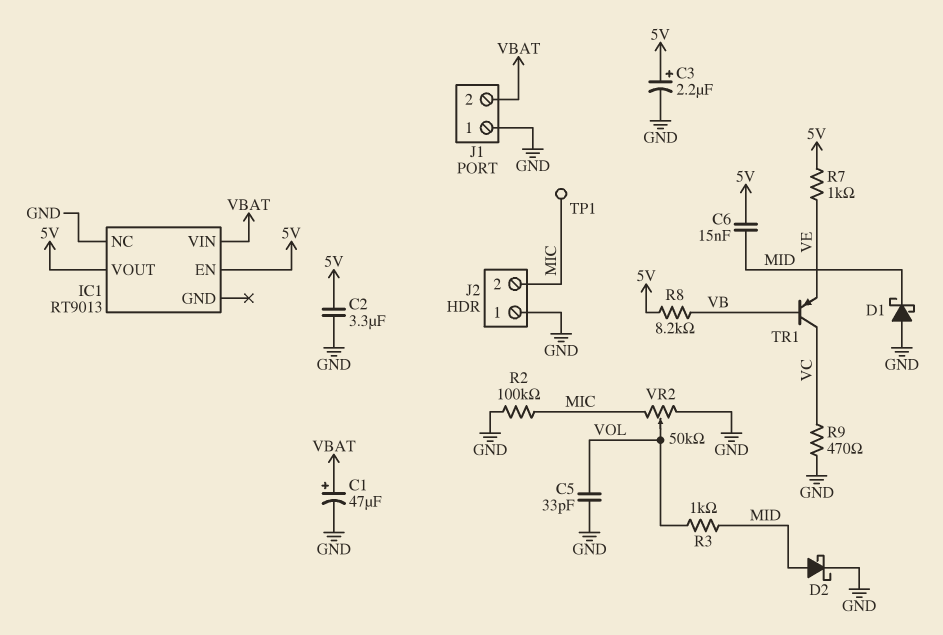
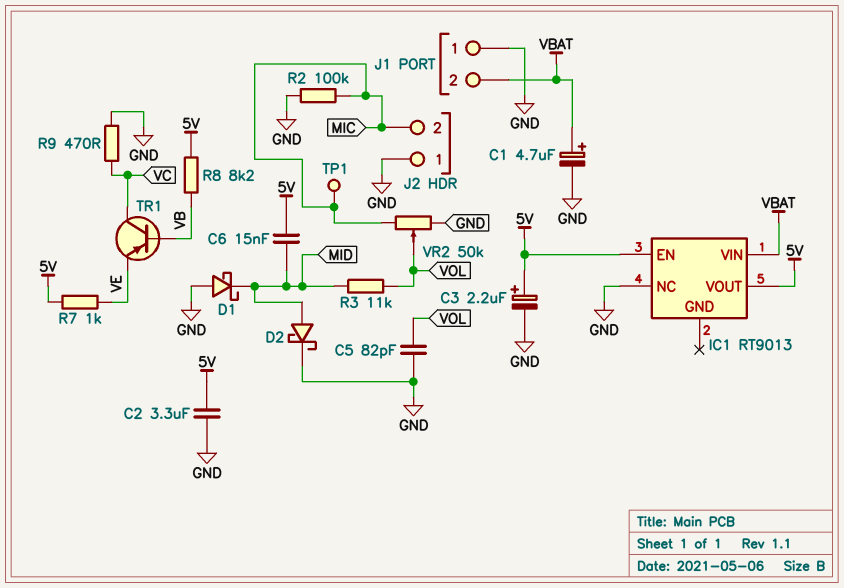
C1: 47uF (plus VBAT, minus GND) -> 4.7uF (plus VBAT, minus GND)
C5: 33pF (GND, VOL) -> 82pF (GND, VOL)
R3: 1k (MID, VOL) -> 11k (MID, VOL)

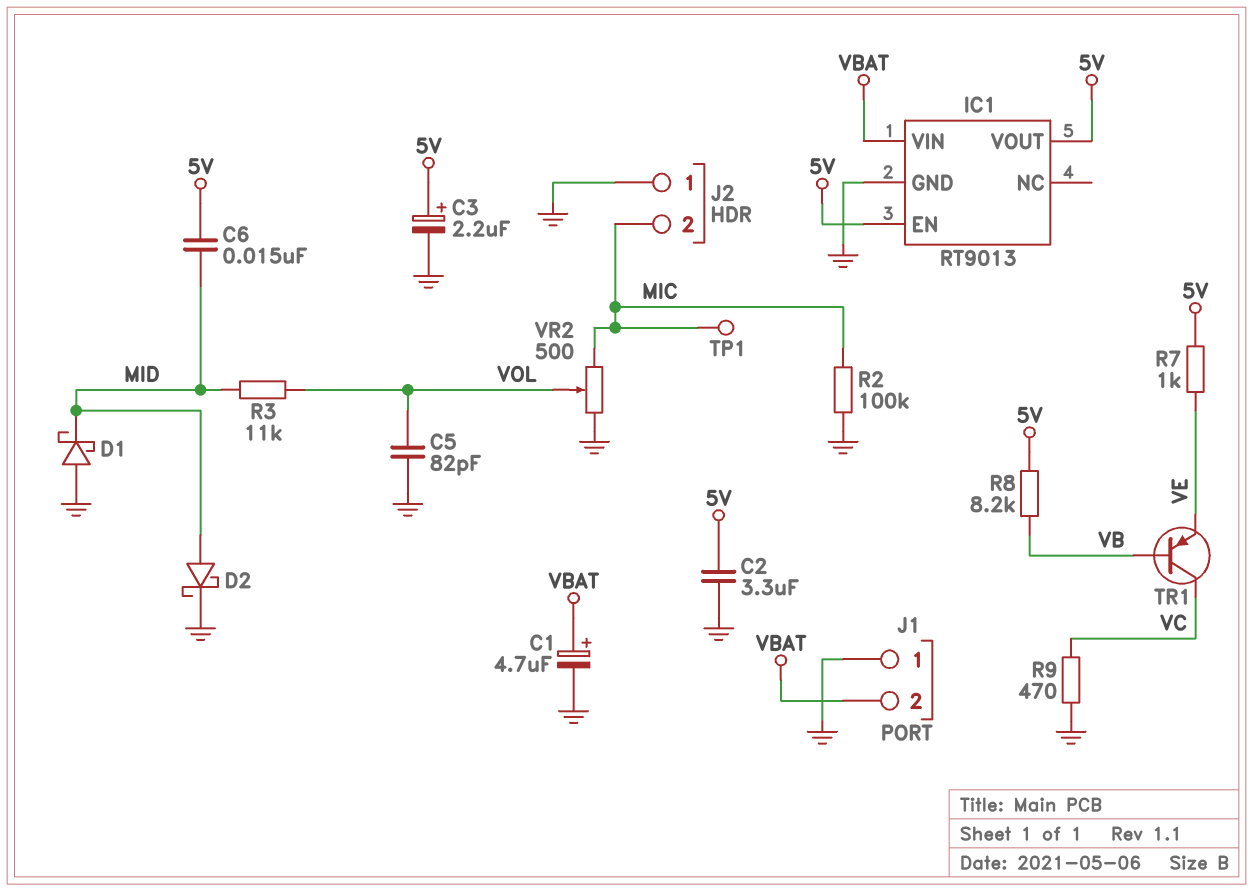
IC1 pin GND: none -> GND
IC1 pin NC: GND -> none
VR2: 50k (GND, MIC, wiper VOL) -> 500 (GND, MIC, wiper VOL)

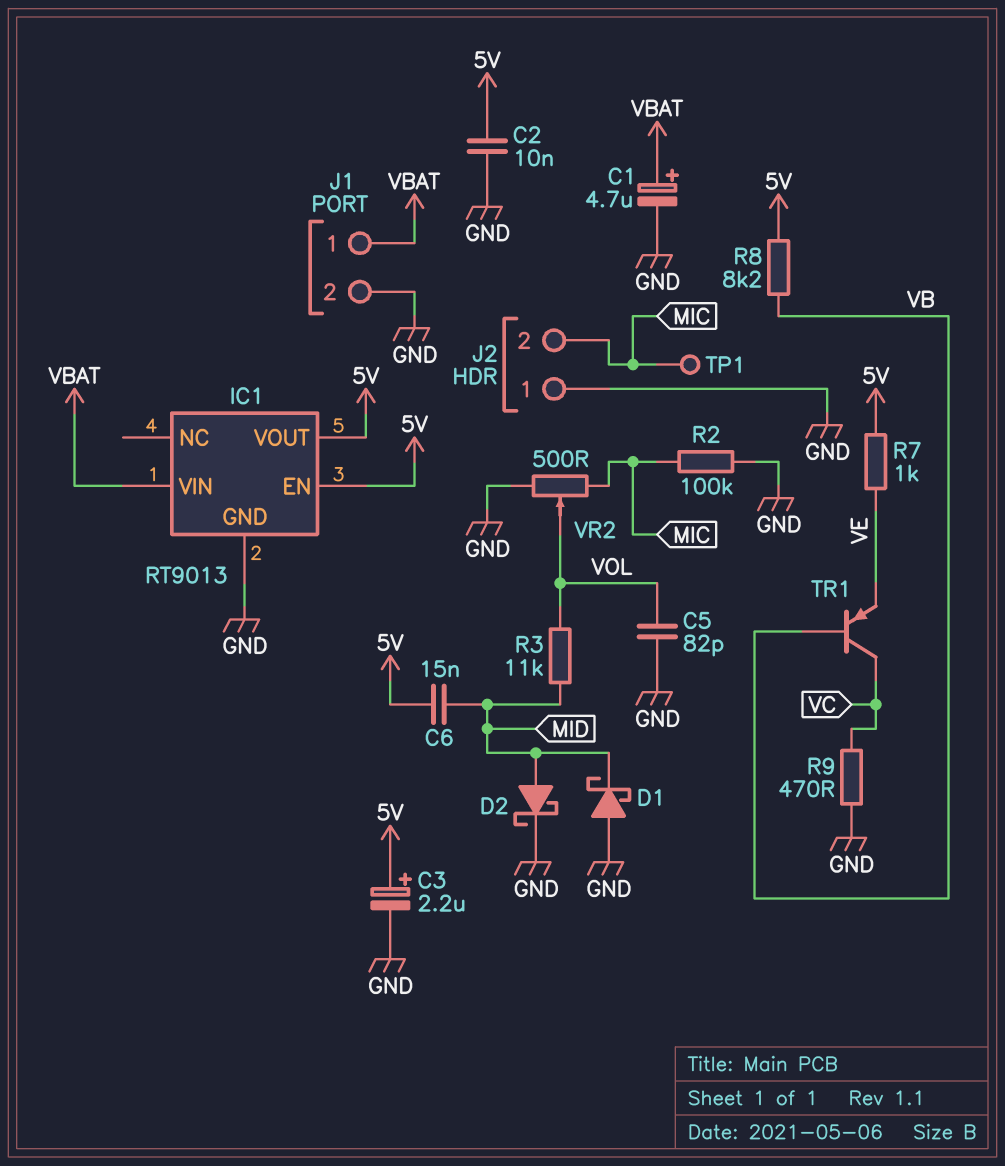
C2: 3.3uF (5V, GND) -> 10nF (5V, GND)
J1 pin 1: GND -> VBAT
J1 pin 2: VBAT -> GND

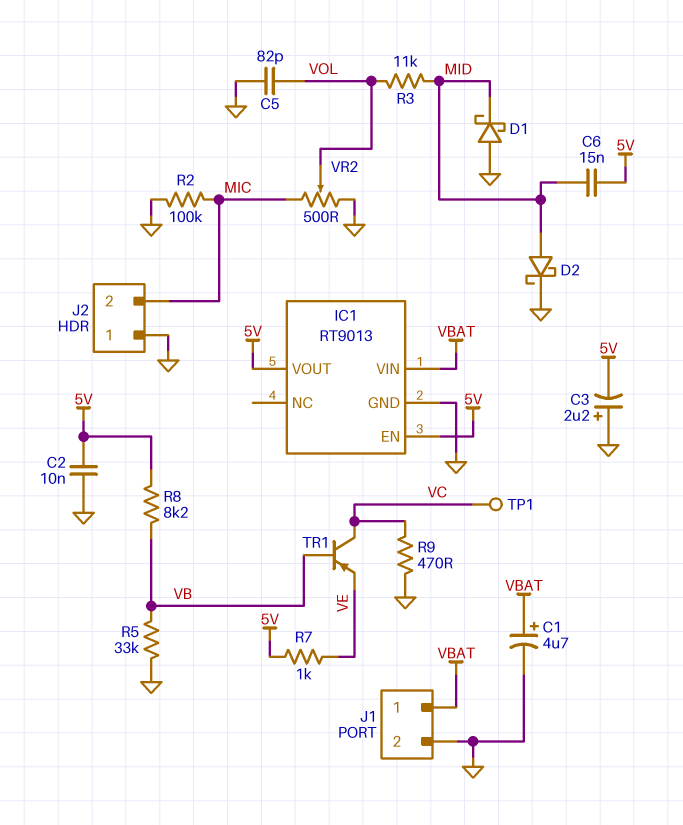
C3: 2.2uF (plus 5V, minus GND) -> 2.2uF (plus GND, minus 5V)
R5: none -> 33k (GND, VB)
TP1: test point (MIC) -> test point (VC)

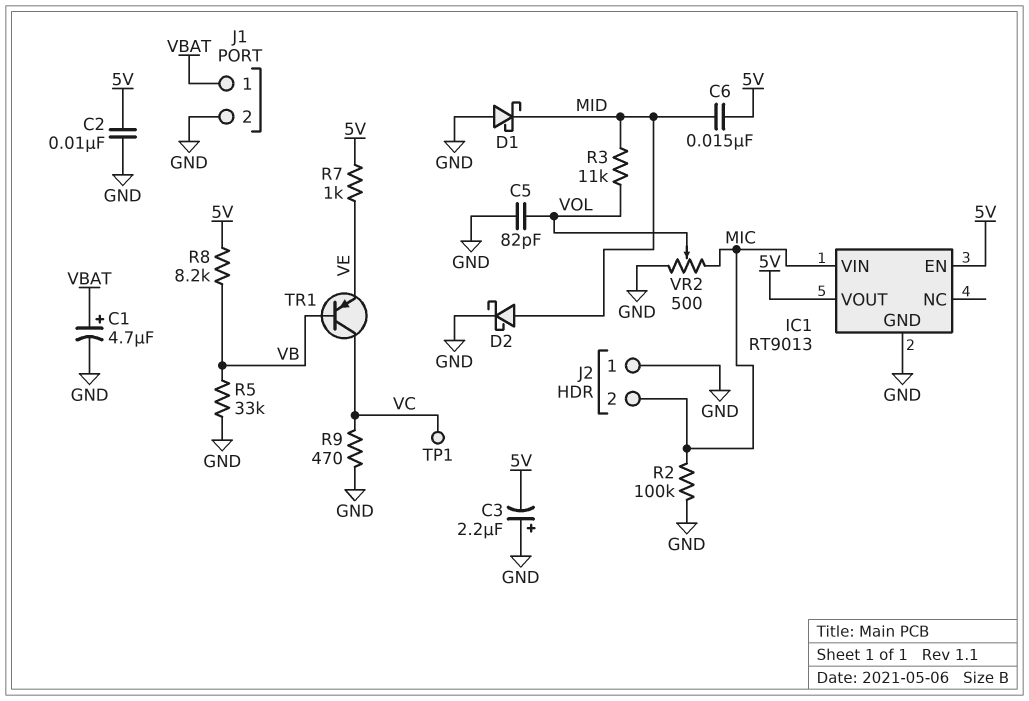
IC1 pin VIN: VBAT -> MIC

